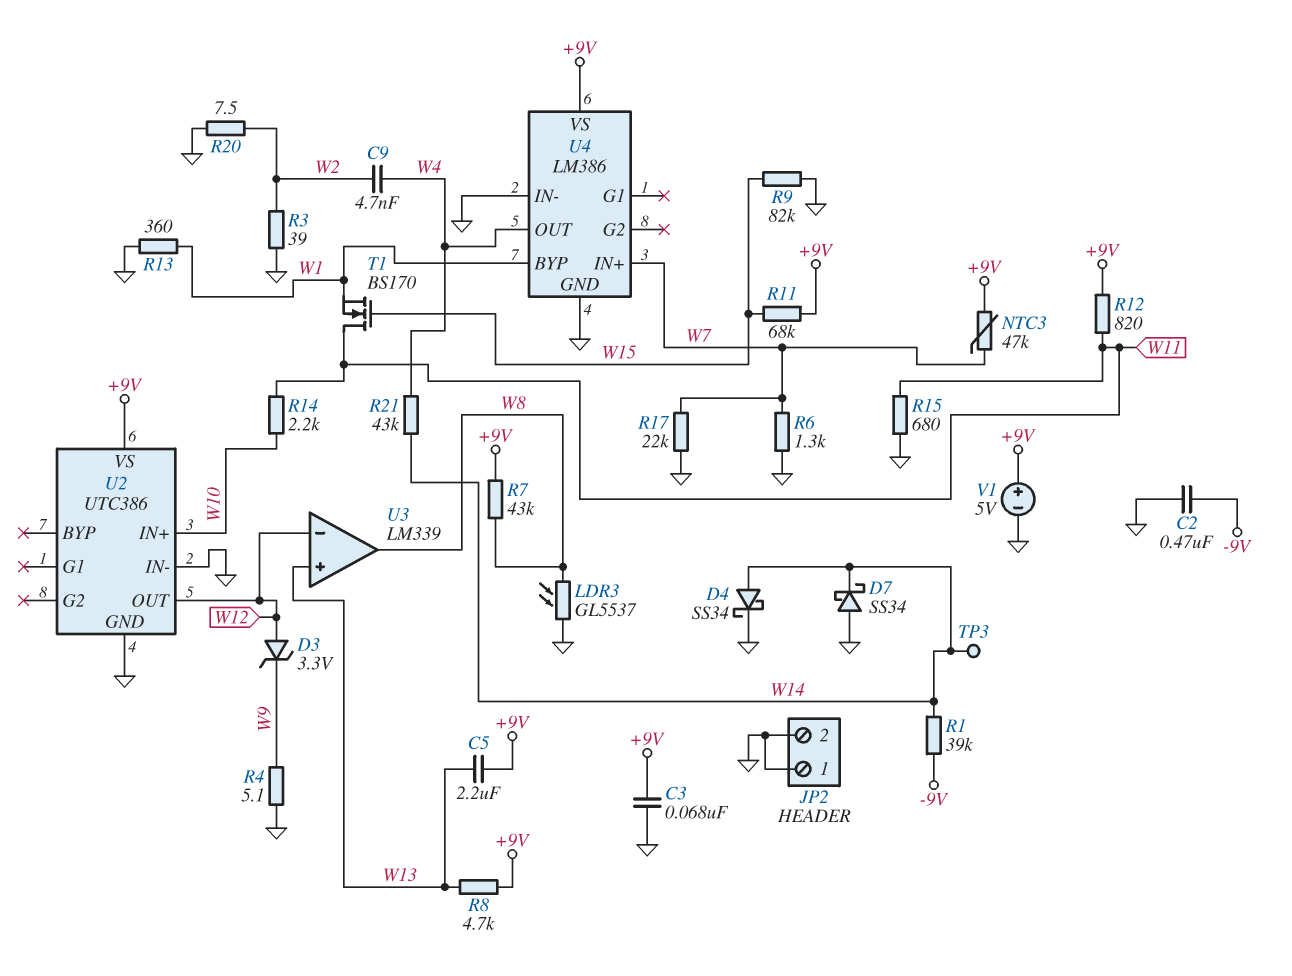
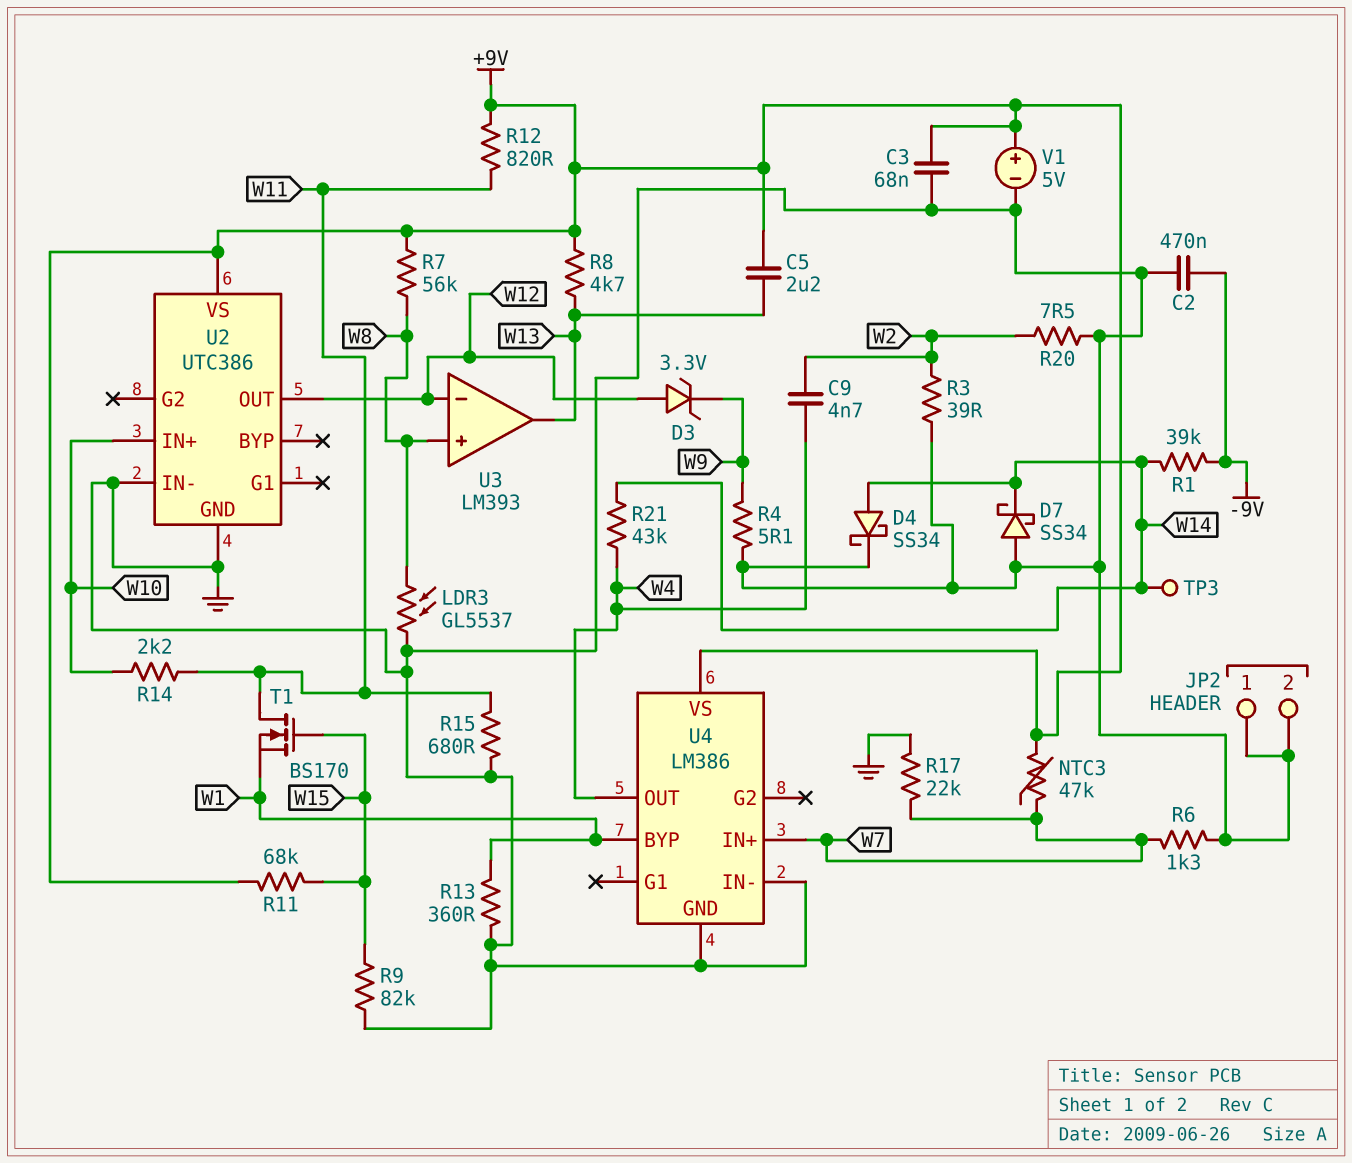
R7: 43k (+9V, W8) -> 56k (+9V, W8)
U3: LM339 -> LM393
U3 pin in+: W13 -> W8
U3 pin out: W8 -> W13

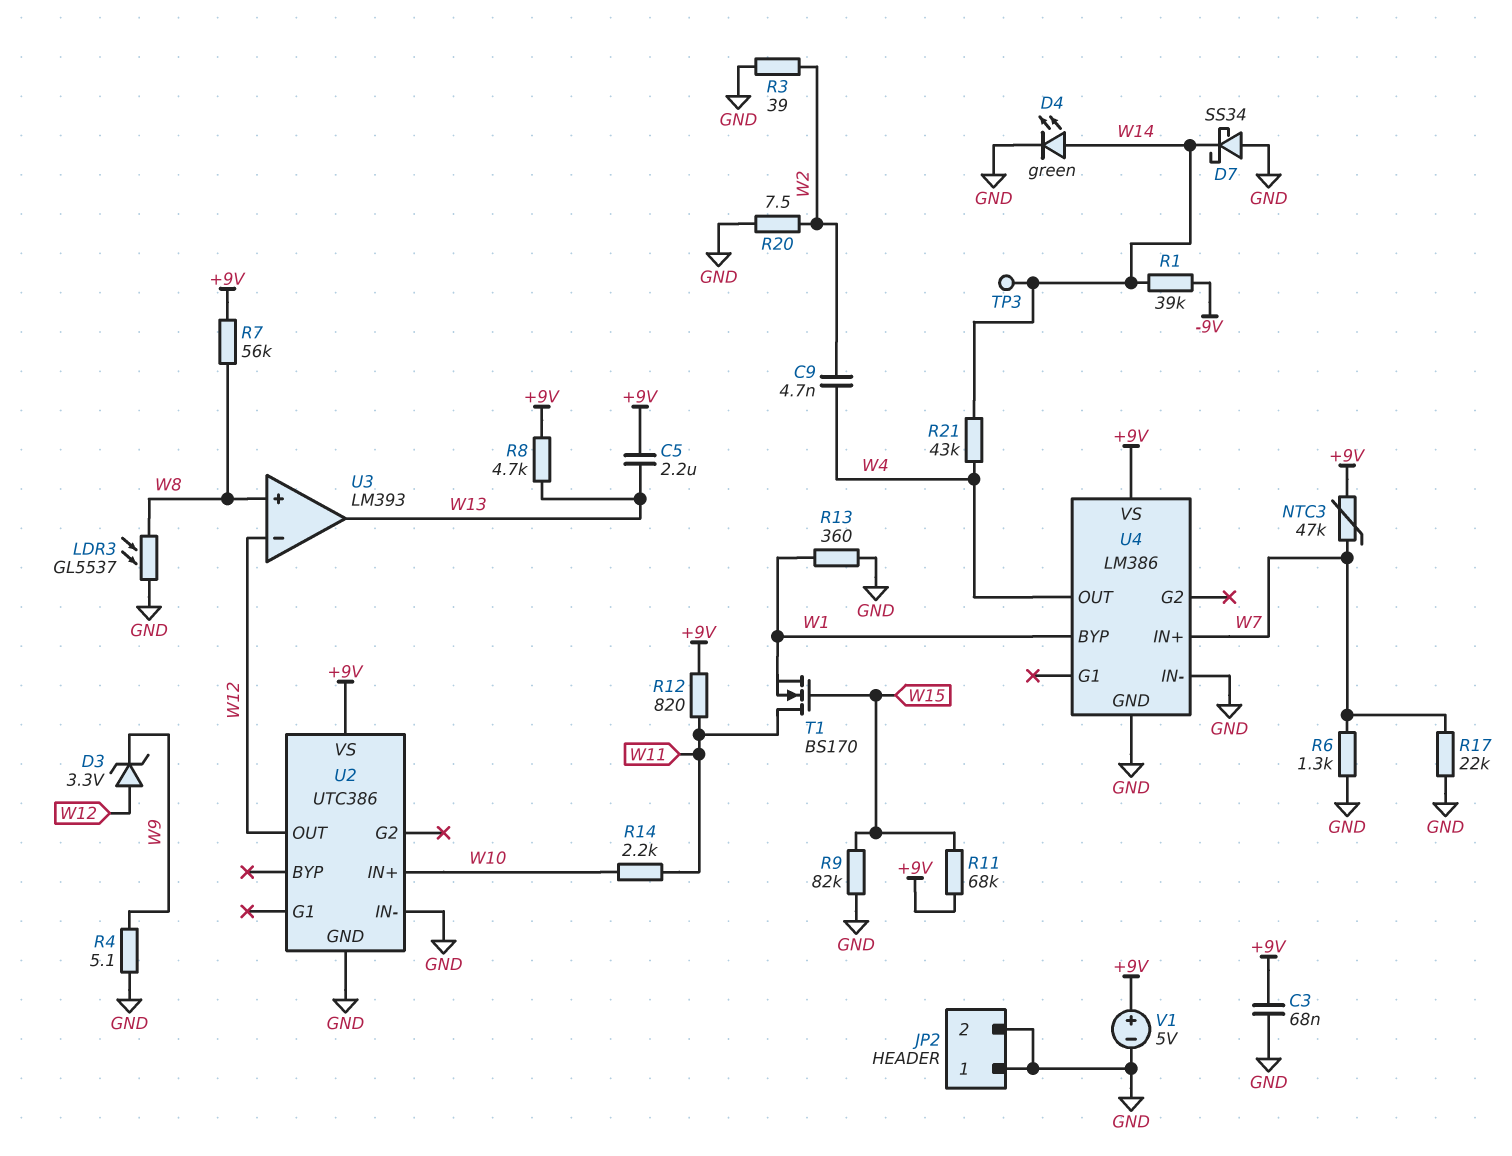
C2: 470nF (-9V, GND) -> none
D4: schottky SS34 (A W14, K GND) -> LED green (A W14, K GND)
R15: 680 (GND, W11) -> none

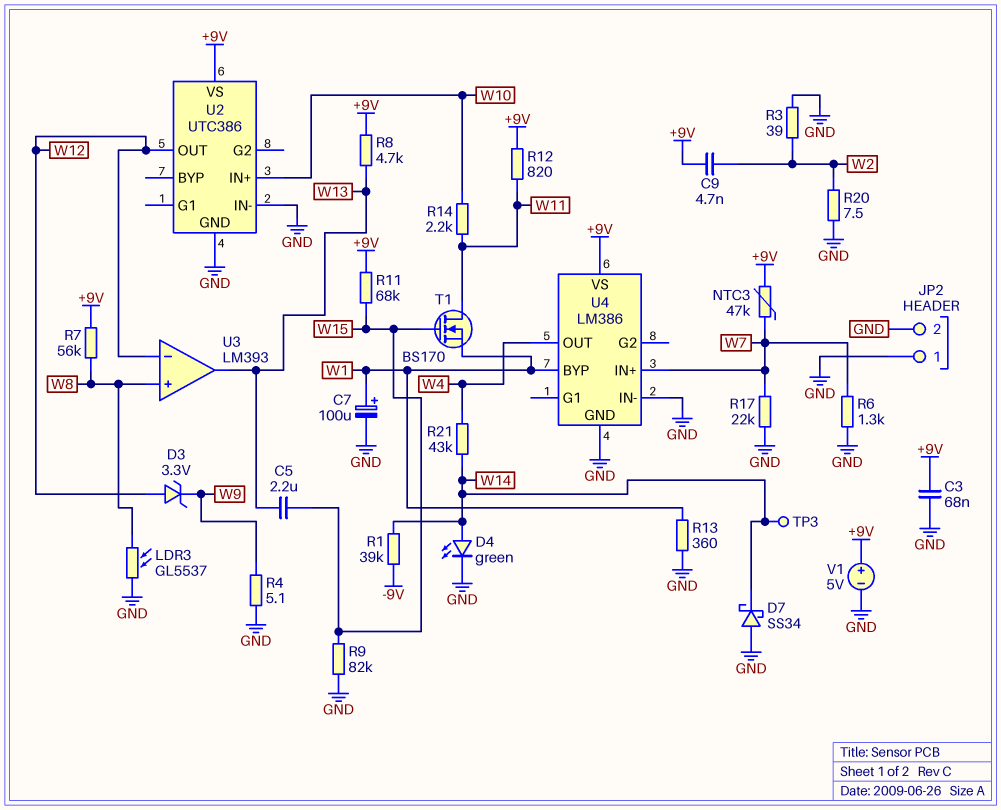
C5: 2.2uF (+9V, W13) -> 2.2uF (W13, W15)
C7: none -> 100uF (plus W1, minus GND)
C9: 4.7nF (W2, W4) -> 4.7nF (+9V, W2)

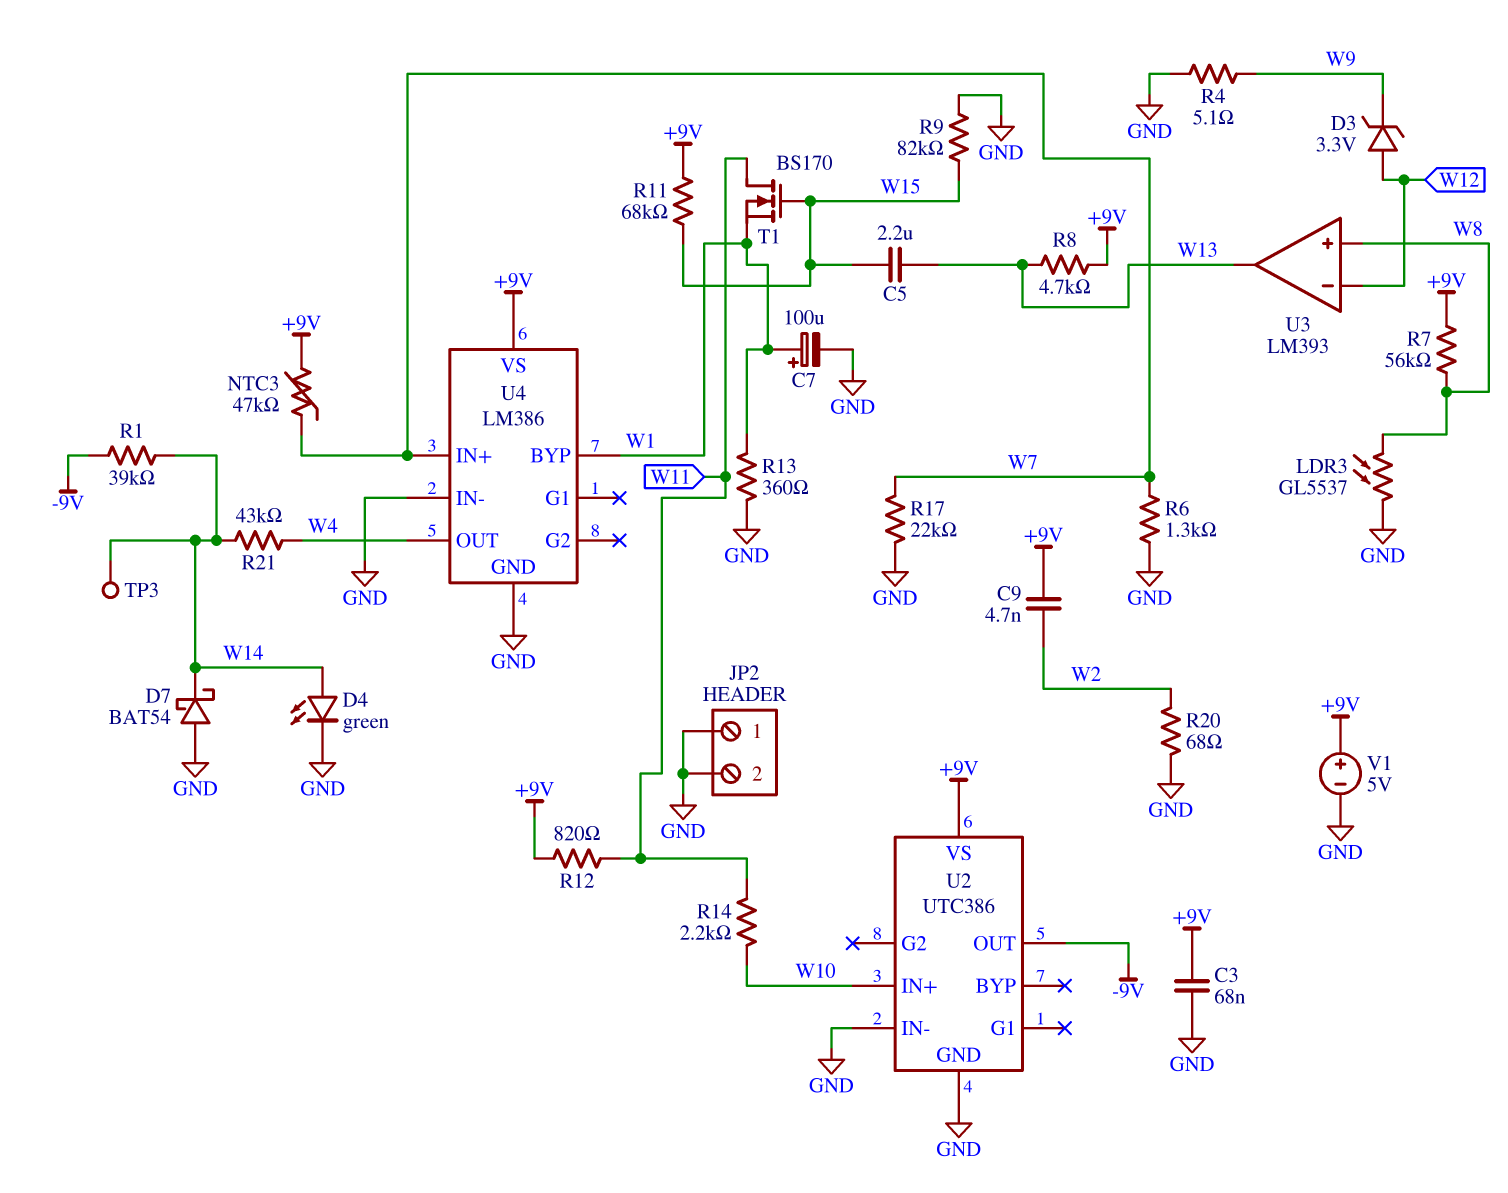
D7: schottky SS34 (A GND, K W14) -> schottky BAT54 (A GND, K W14)
R3: 39 (GND, W2) -> none
R20: 7.5 (GND, W2) -> 68 (GND, W2)
U2 pin OUT: W12 -> -9V

